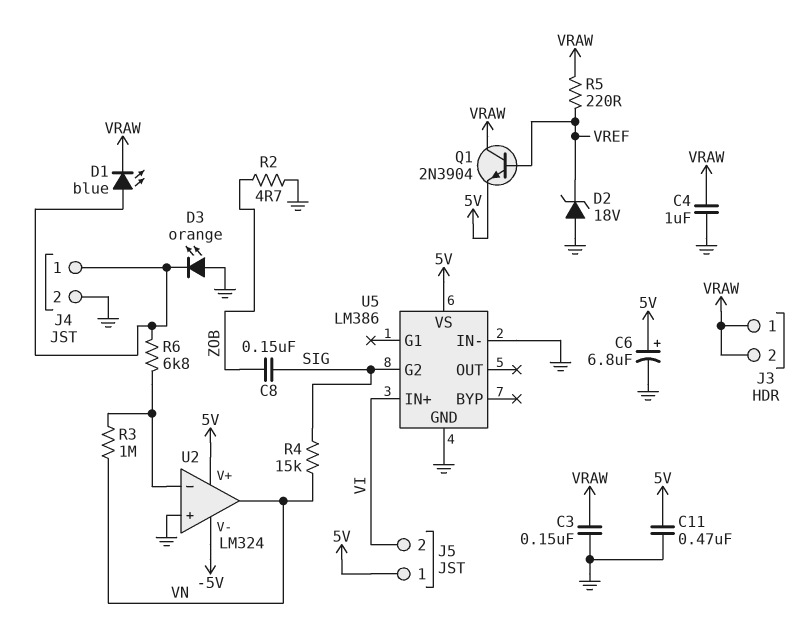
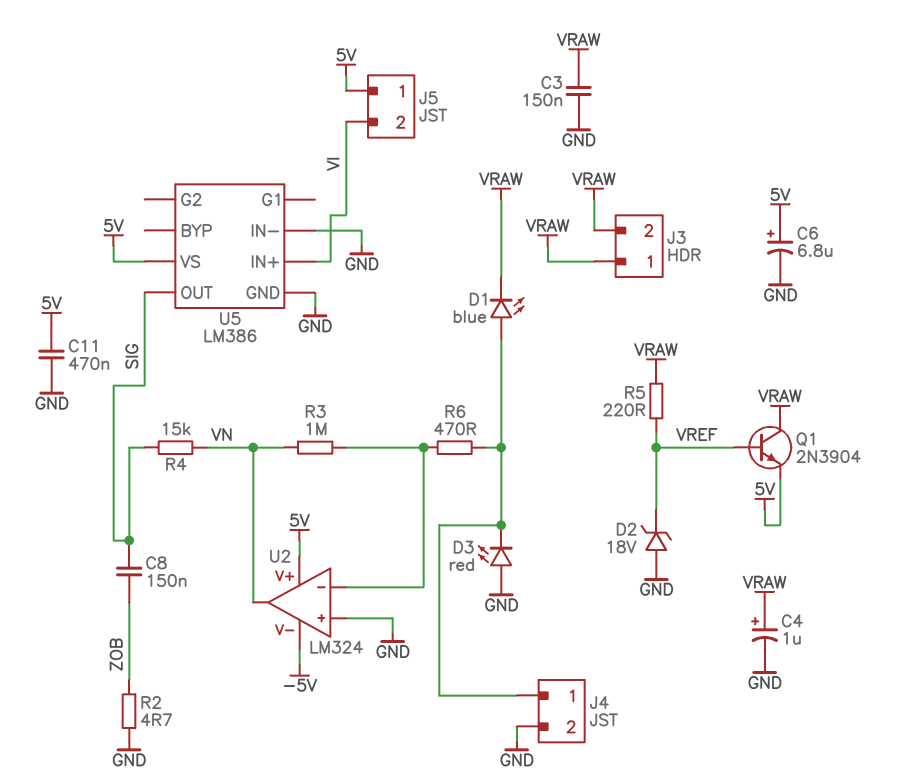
C4: 1uF (GND, VRAW) -> 1uF (plus VRAW, minus GND)
D3: LED orange (A GND, K J4/1) -> LED red (A GND, K J4/1)
R6: 6.8k (J4/1, U2/in-) -> 470 (J4/1, U2/in-)
U5 pin G2: SIG -> none
U5 pin OUT: none -> SIG

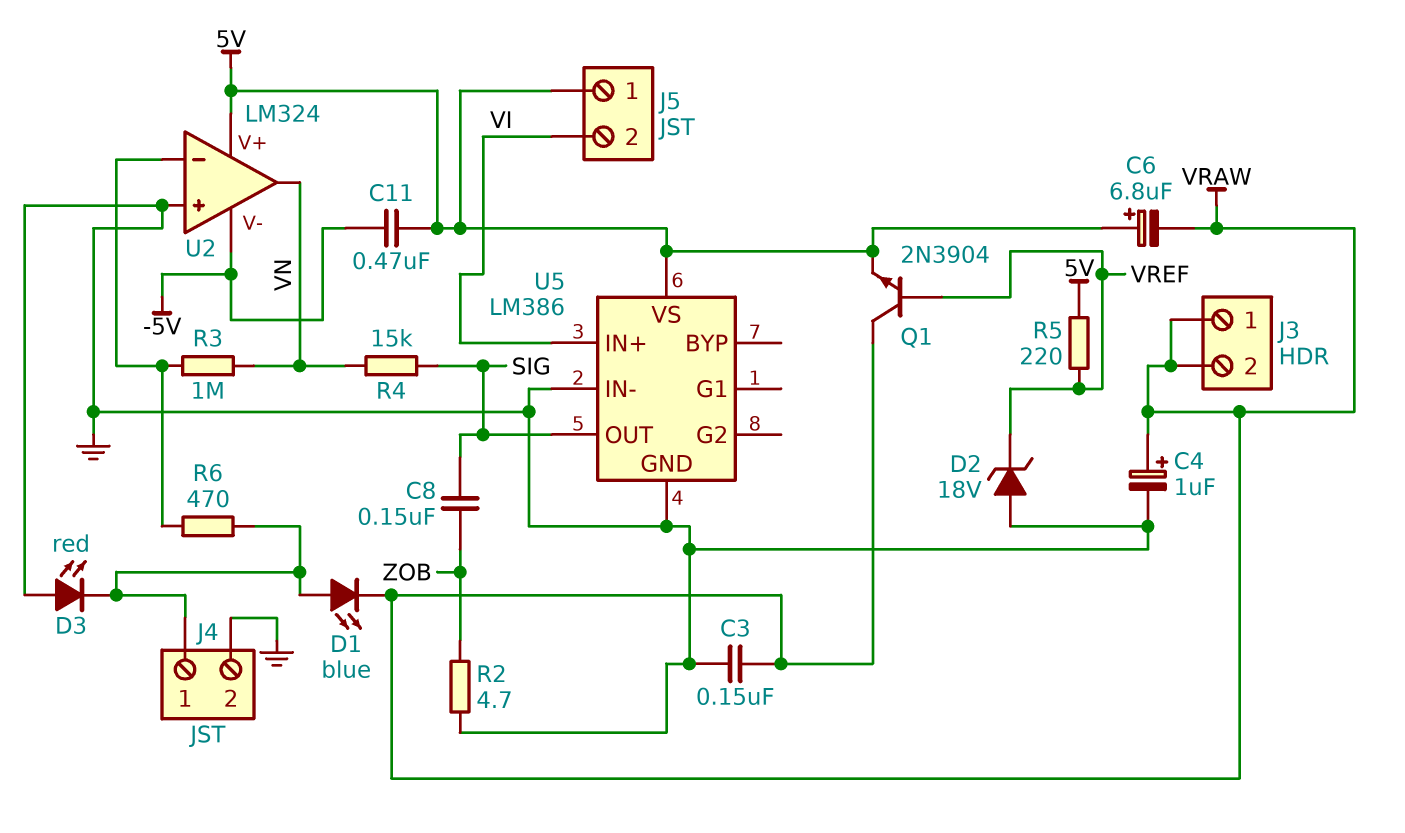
C6: 6.8uF (plus 5V, minus GND) -> 6.8uF (plus 5V, minus VRAW)
C11: 470nF (5V, GND) -> 470nF (-5V, 5V)
R5: 220 (VRAW, VREF) -> 220 (5V, VREF)

